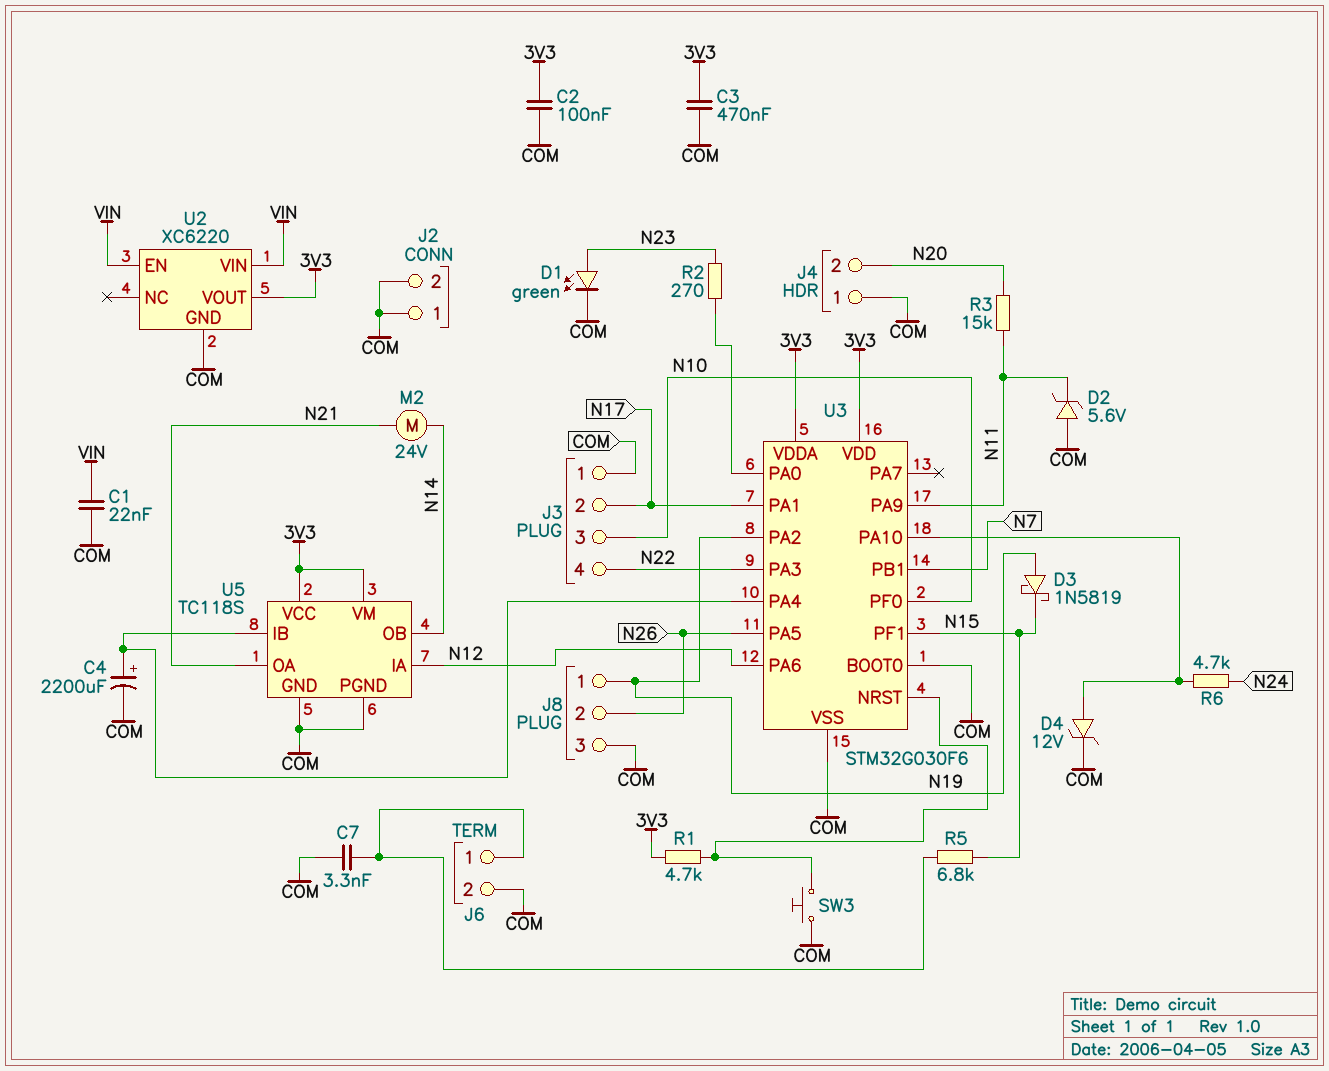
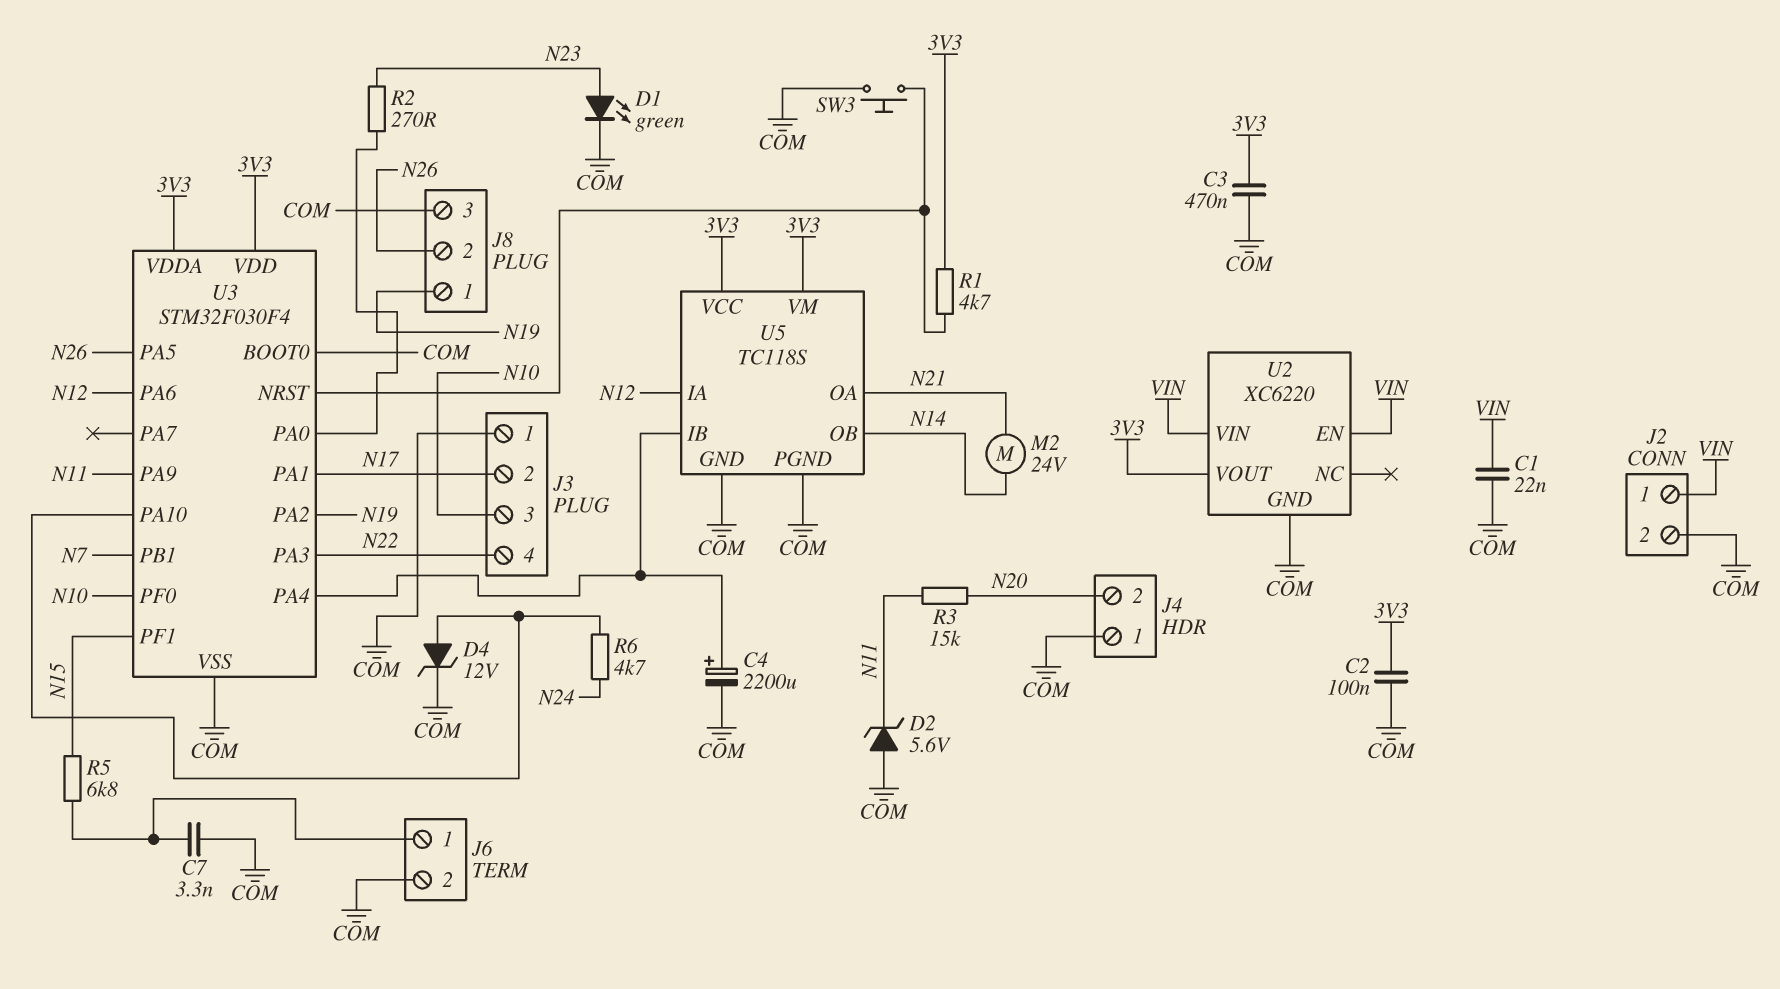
D3: schottky 1N5819 (A N19, K N15) -> none
J2 pin 1: COM -> VIN
U3: STM32G030F6 -> STM32F030F4

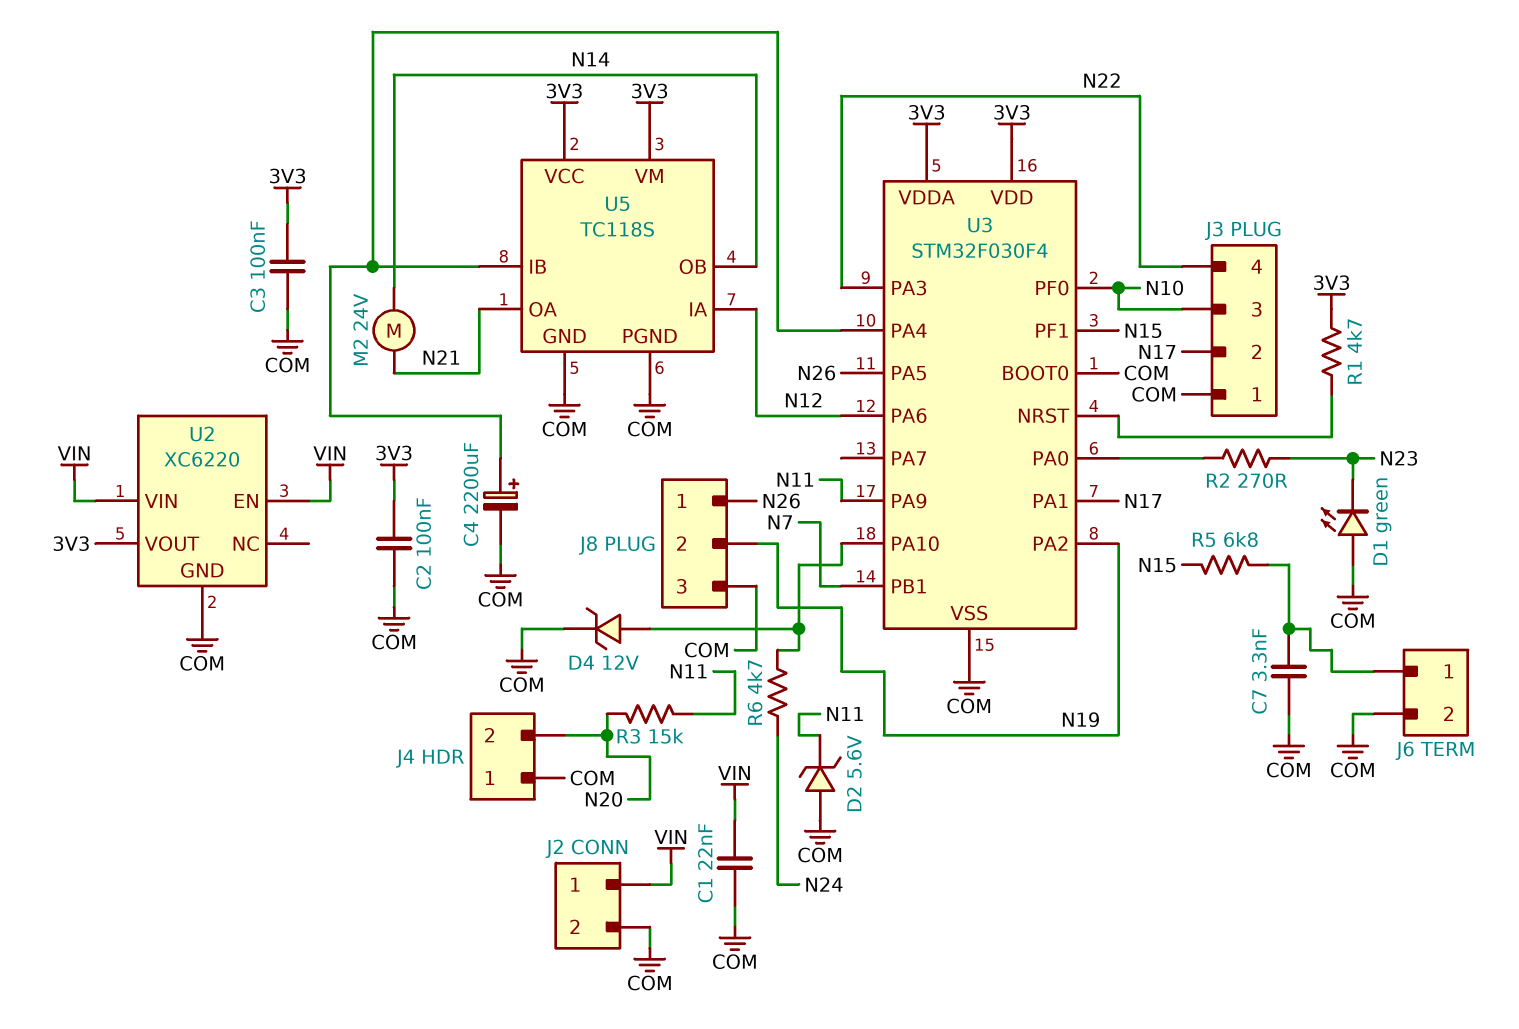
C3: 470nF (3V3, COM) -> 100nF (3V3, COM)
D1: LED green (A N23, K COM) -> LED green (A COM, K N23)
J8 pin 1: N19 -> N26
J8 pin 2: N26 -> N19
SW3: button (COM, U3/NRST) -> none

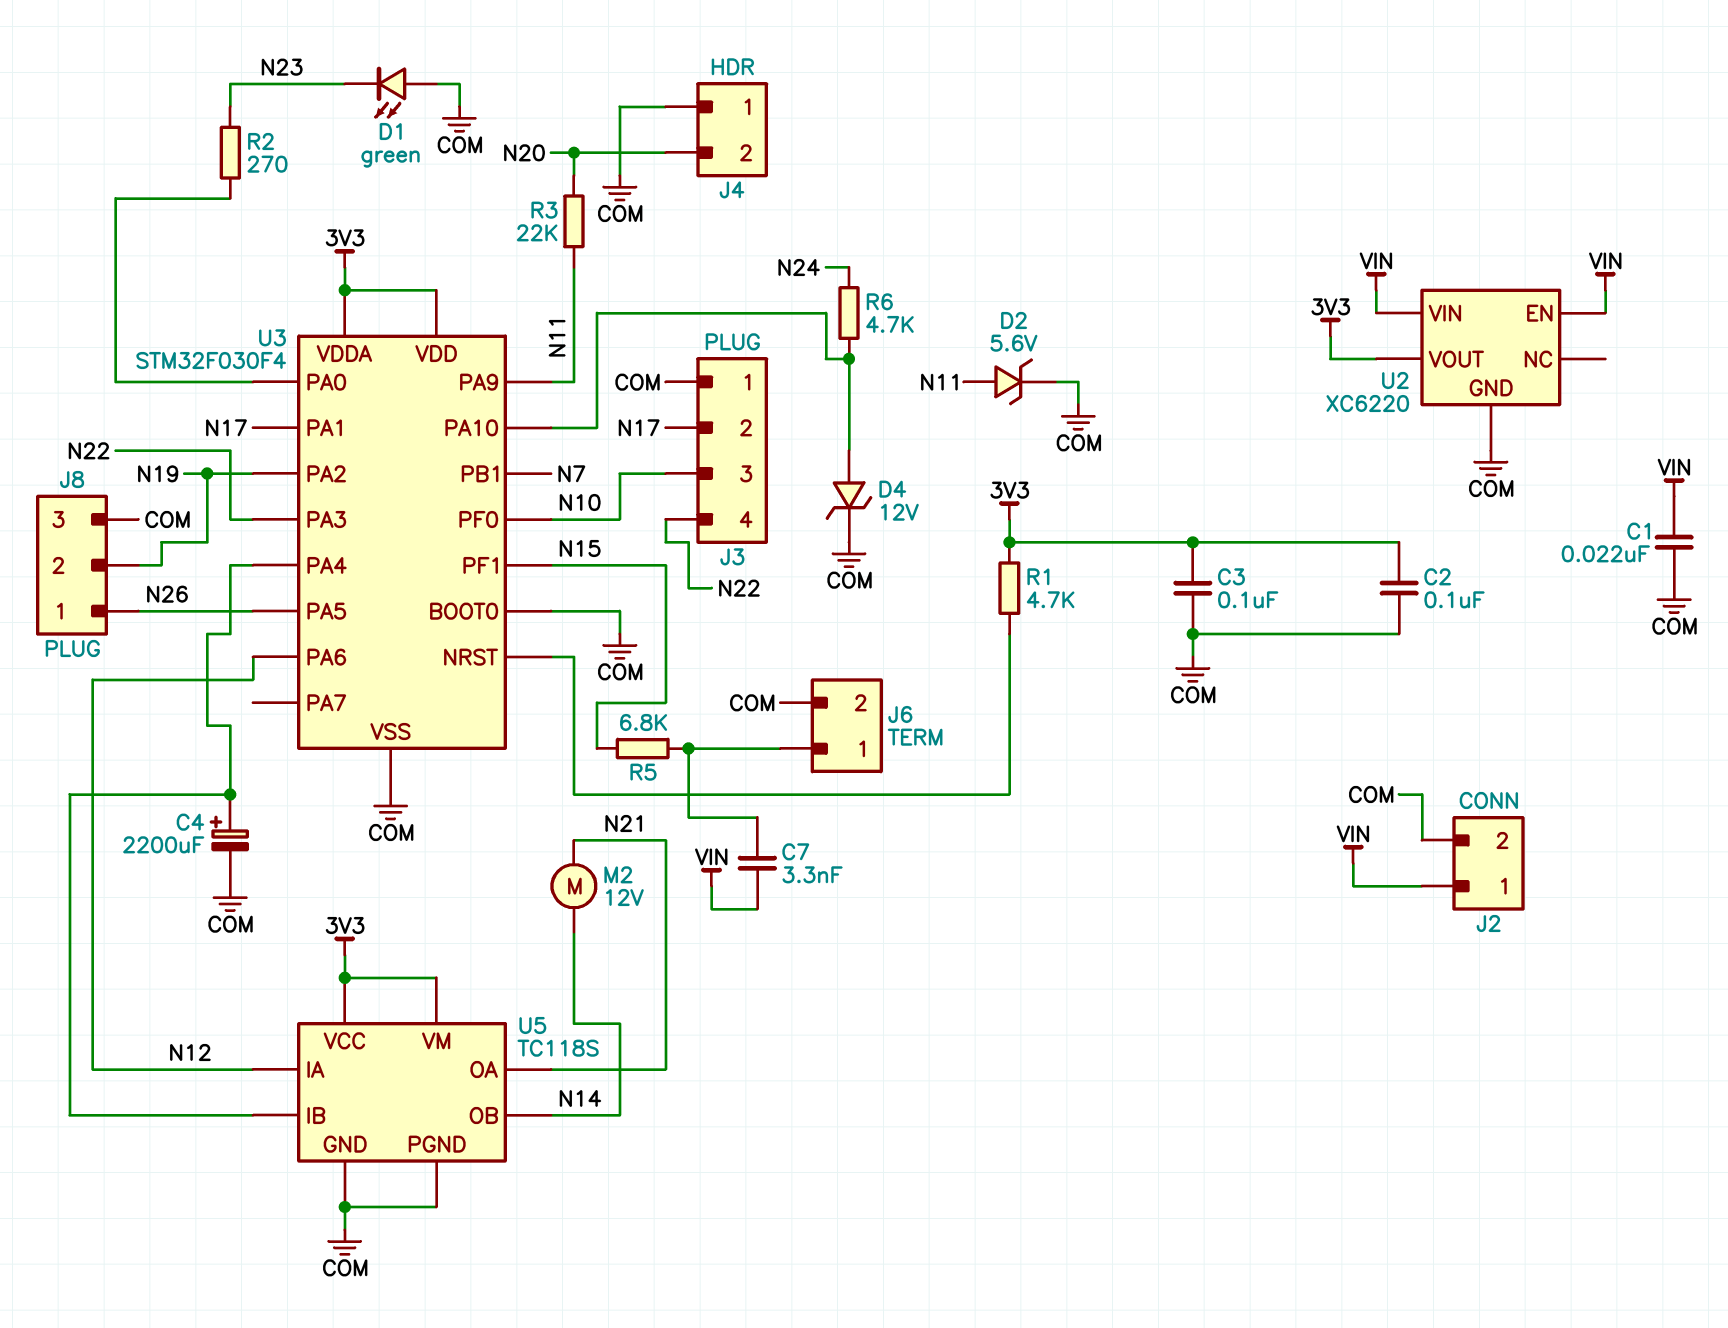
C7: 3.3nF (COM, J6/1) -> 3.3nF (J6/1, VIN)
D2: zener 5.6V (A COM, K N11) -> zener 5.6V (A N11, K COM)
M2: motor 24V (N14, N21) -> motor 12V (N14, N21)
R3: 15k (N11, N20) -> 22k (N11, N20)

